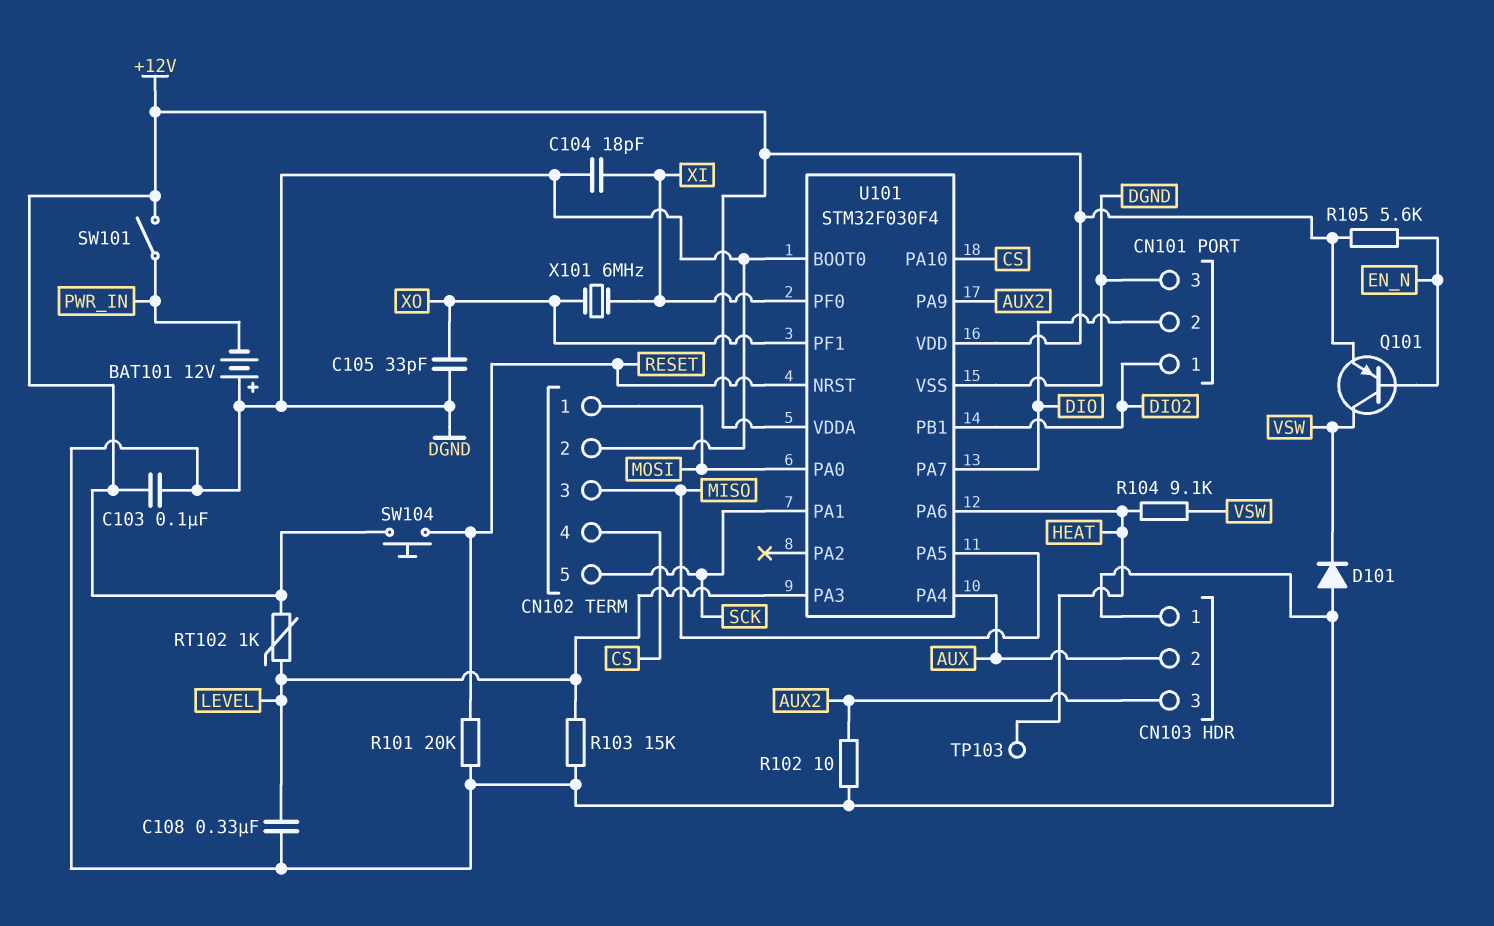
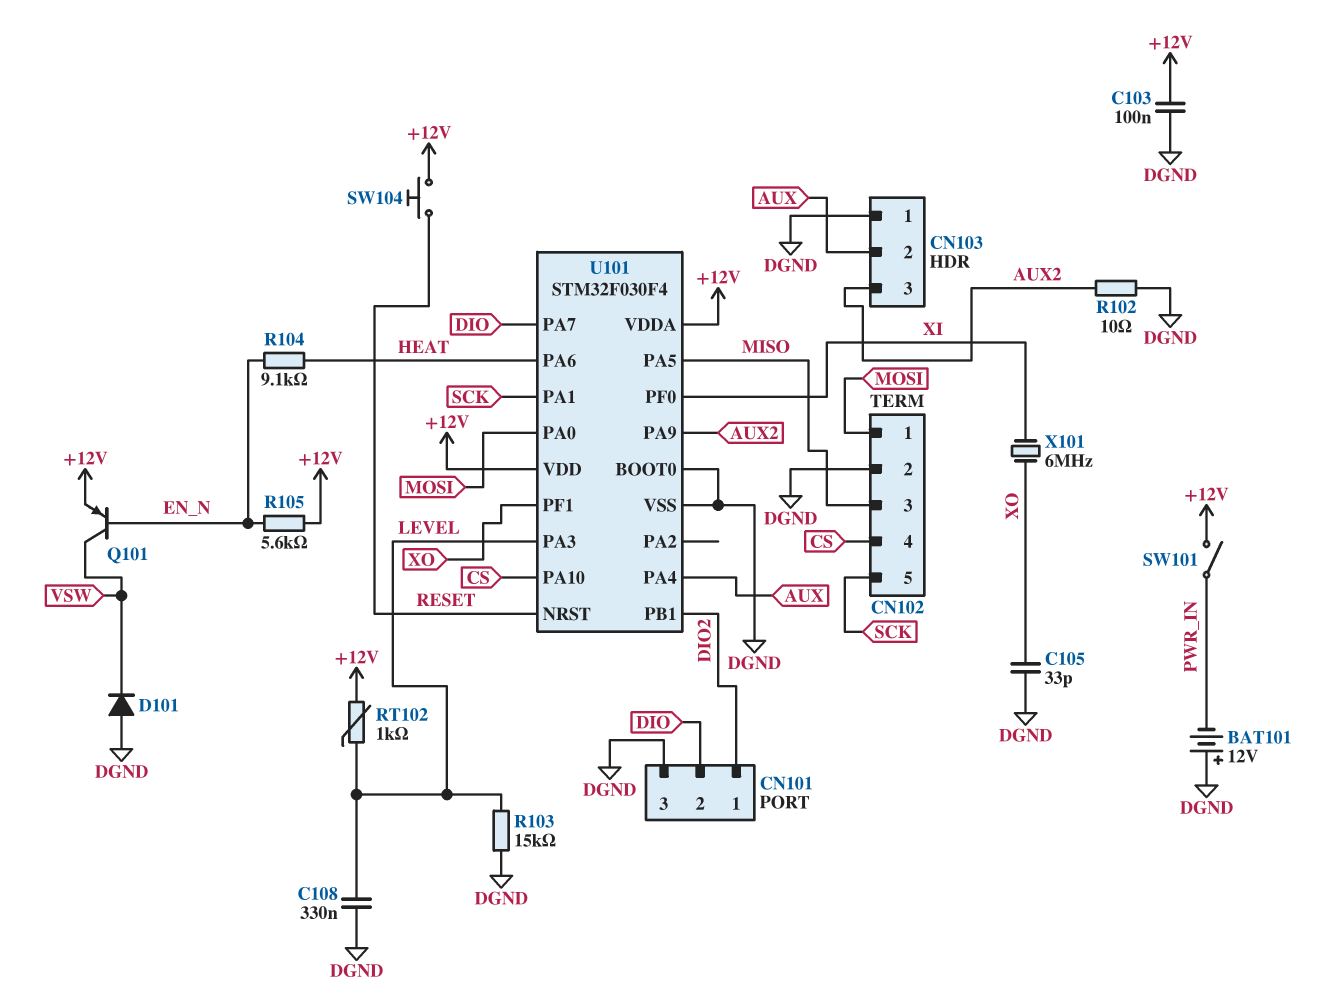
C104: 18pF (DGND, XI) -> none
R101: 20k (DGND, RESET) -> none
R104: 9.1k (HEAT, VSW) -> 9.1k (EN_N, HEAT)
TP103: test point (HEAT) -> none

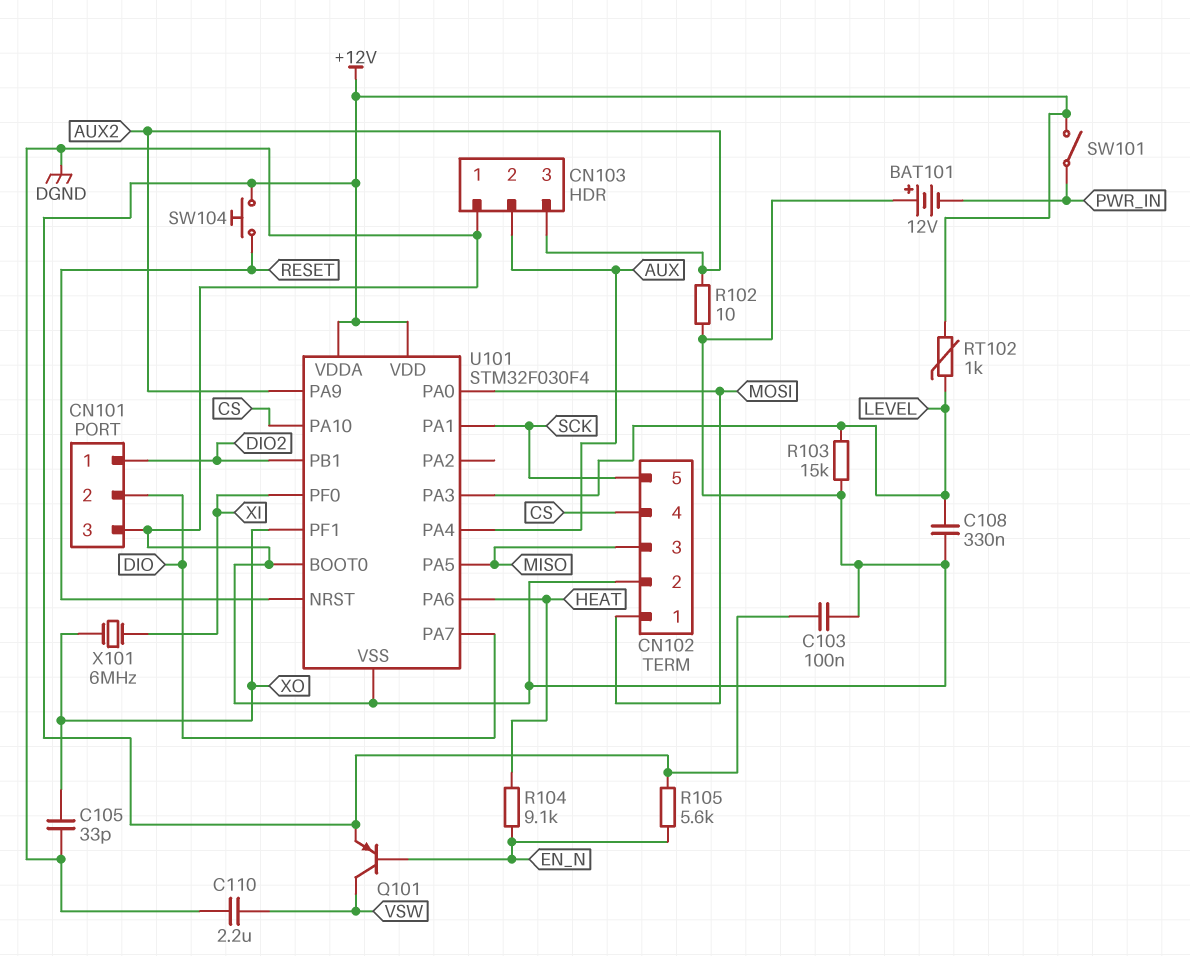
C110: none -> 2.2uF (DGND, VSW)
D101: diode (A DGND, K VSW) -> none

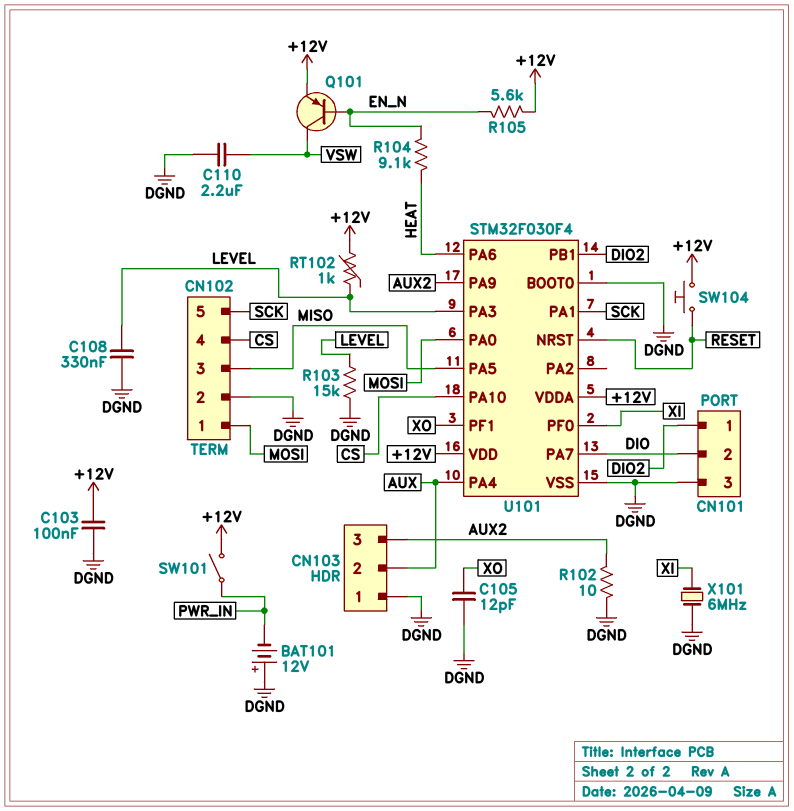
C105: 33pF (DGND, XO) -> 12pF (DGND, XO)
X101: 6MHz (XI, XO) -> 6MHz (DGND, XI)

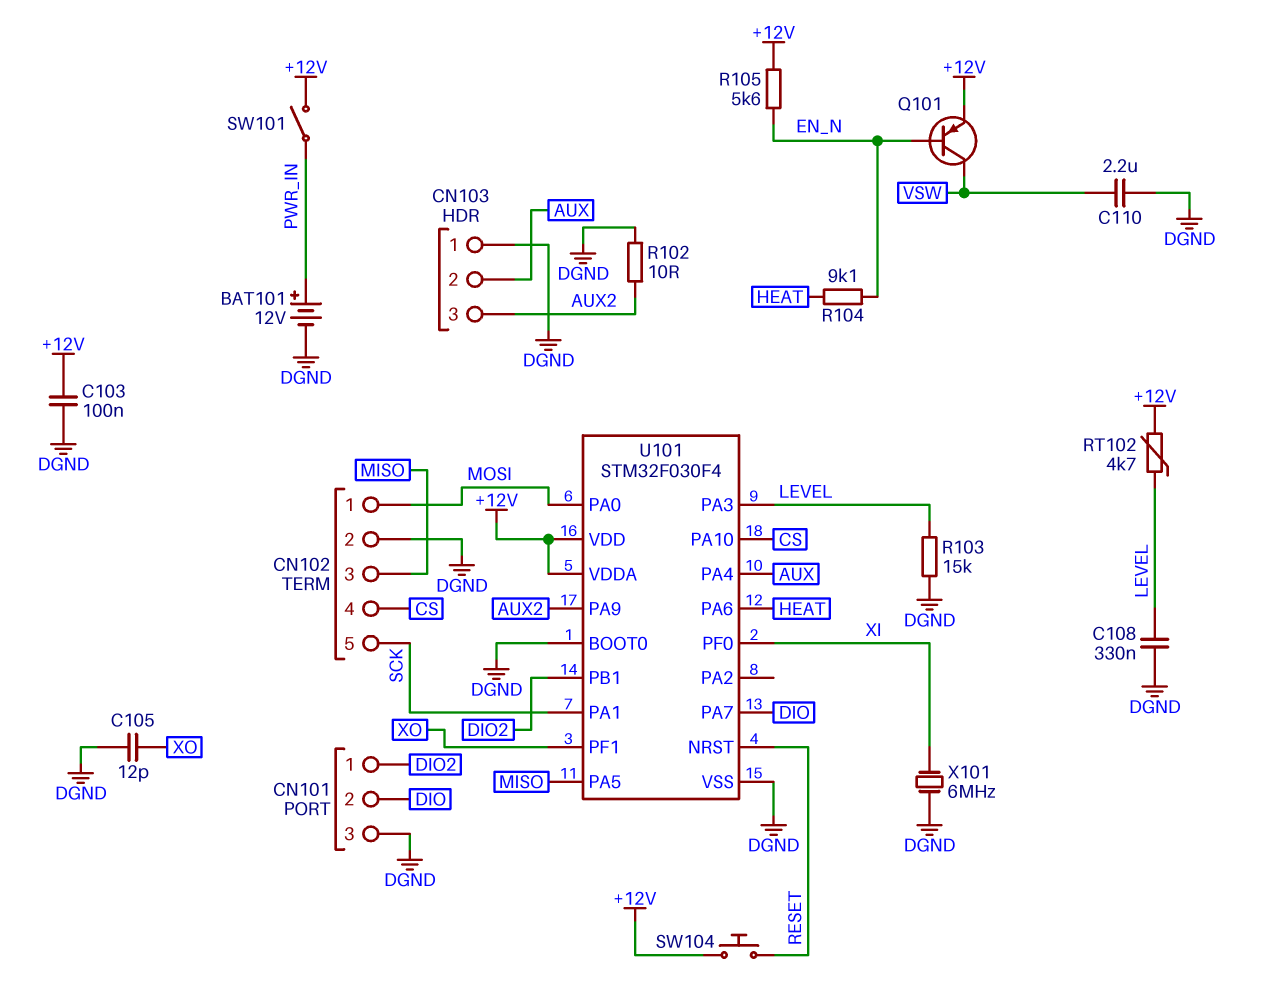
BAT101: 12V (plus DGND, minus PWR_IN) -> 12V (plus PWR_IN, minus DGND)
RT102: 1k (+12V, LEVEL) -> 4.7k (+12V, LEVEL)

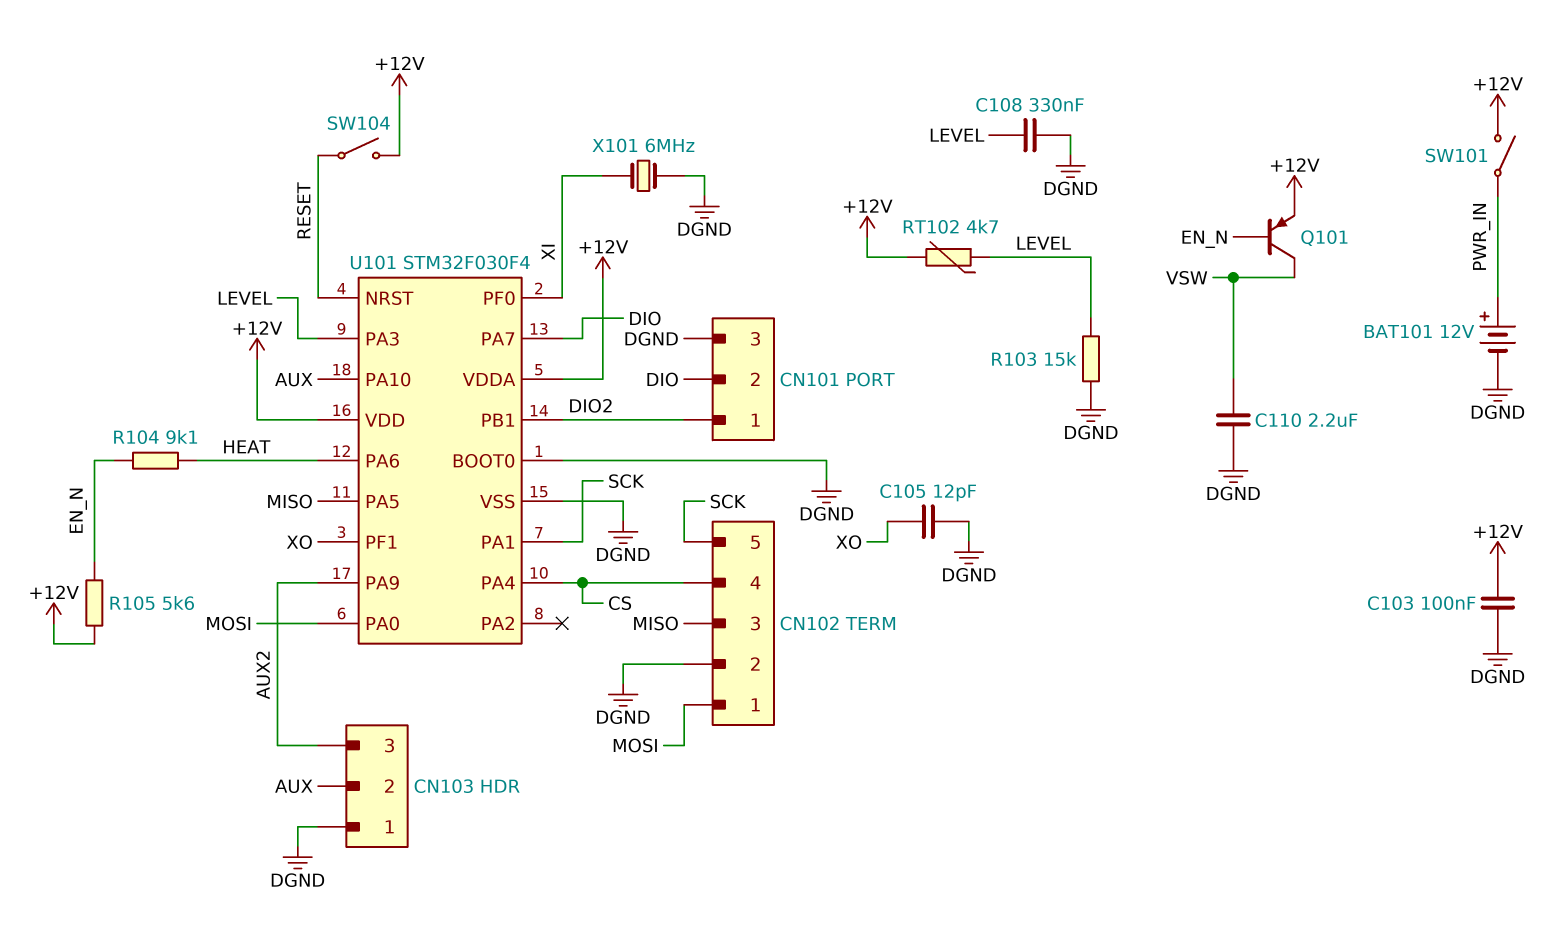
R102: 10 (AUX2, DGND) -> none
SW104: button (+12V, RESET) -> switch (+12V, RESET)
U101 pin PA4: AUX -> CS
U101 pin PA10: CS -> AUX

